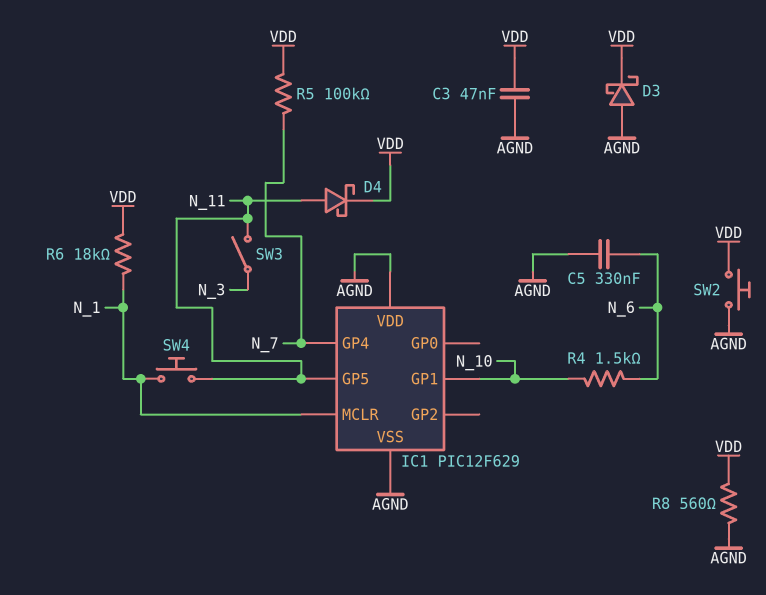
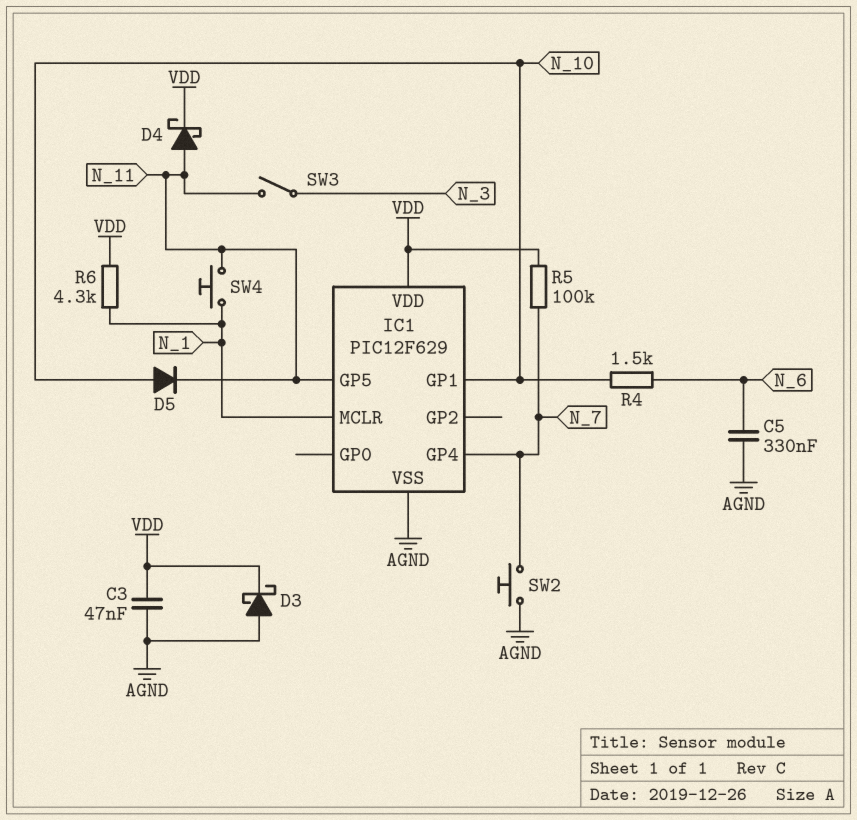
D5: none -> diode (A N_10, K N_11)
IC1 pin VDD: AGND -> VDD
R6: 18k (N_1, VDD) -> 4.3k (N_1, VDD)
R8: 560 (AGND, VDD) -> none
SW2: button (AGND, VDD) -> button (AGND, N_7)

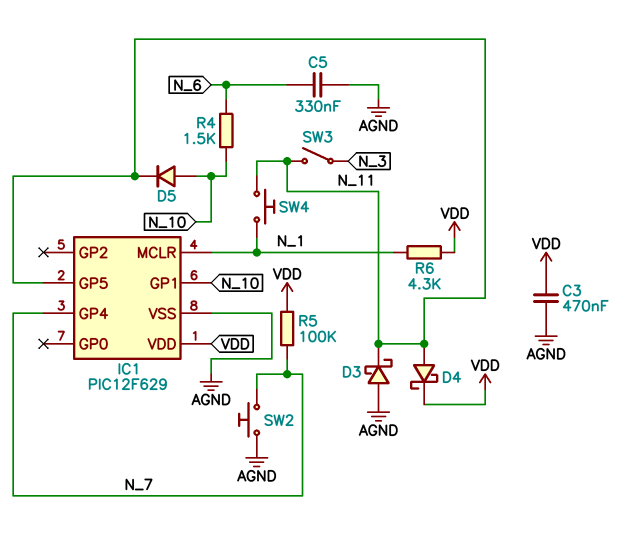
C3: 47nF (AGND, VDD) -> 470nF (AGND, VDD)
D3: schottky (A AGND, K VDD) -> schottky (A AGND, K N_11)

